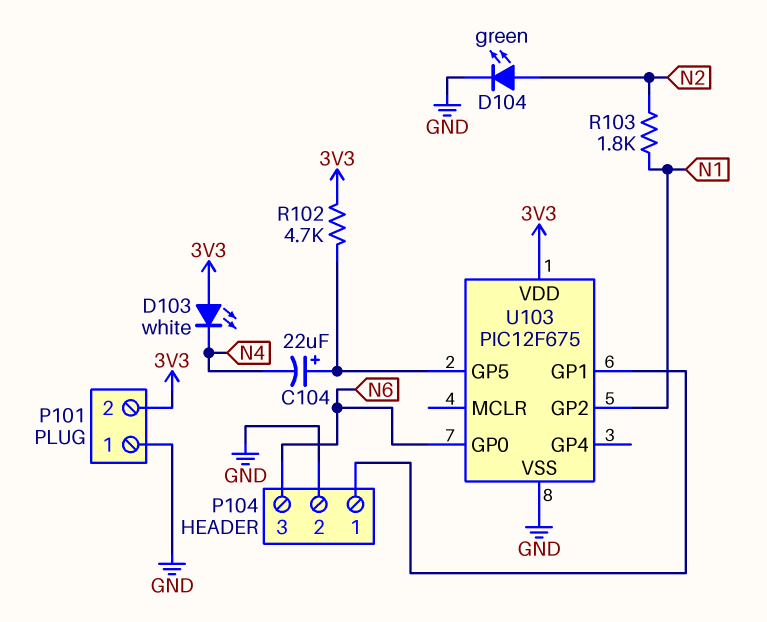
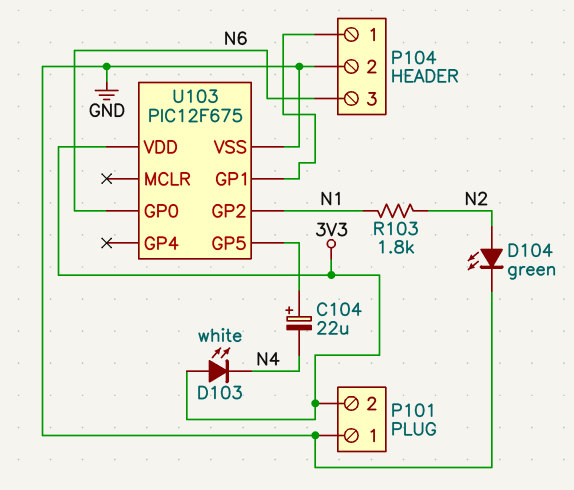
R102: 4.7k (3V3, U103/GP5) -> none

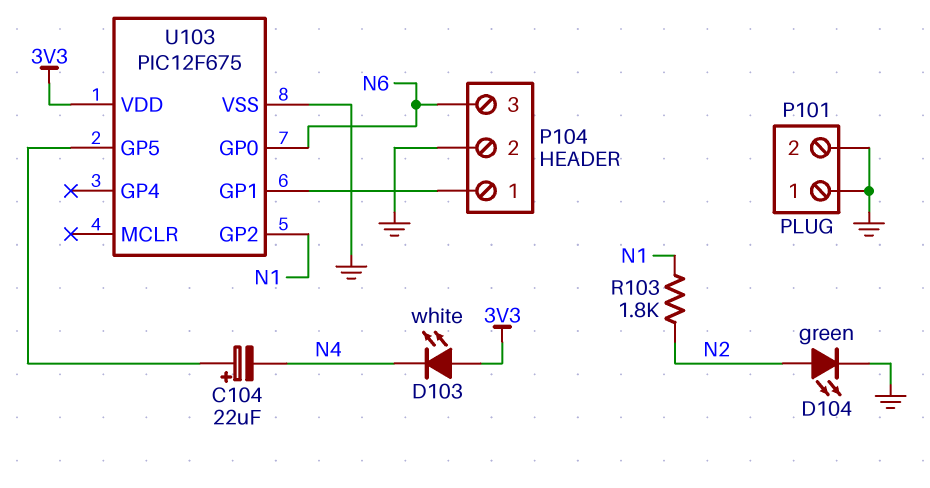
P101 pin 2: 3V3 -> GND

